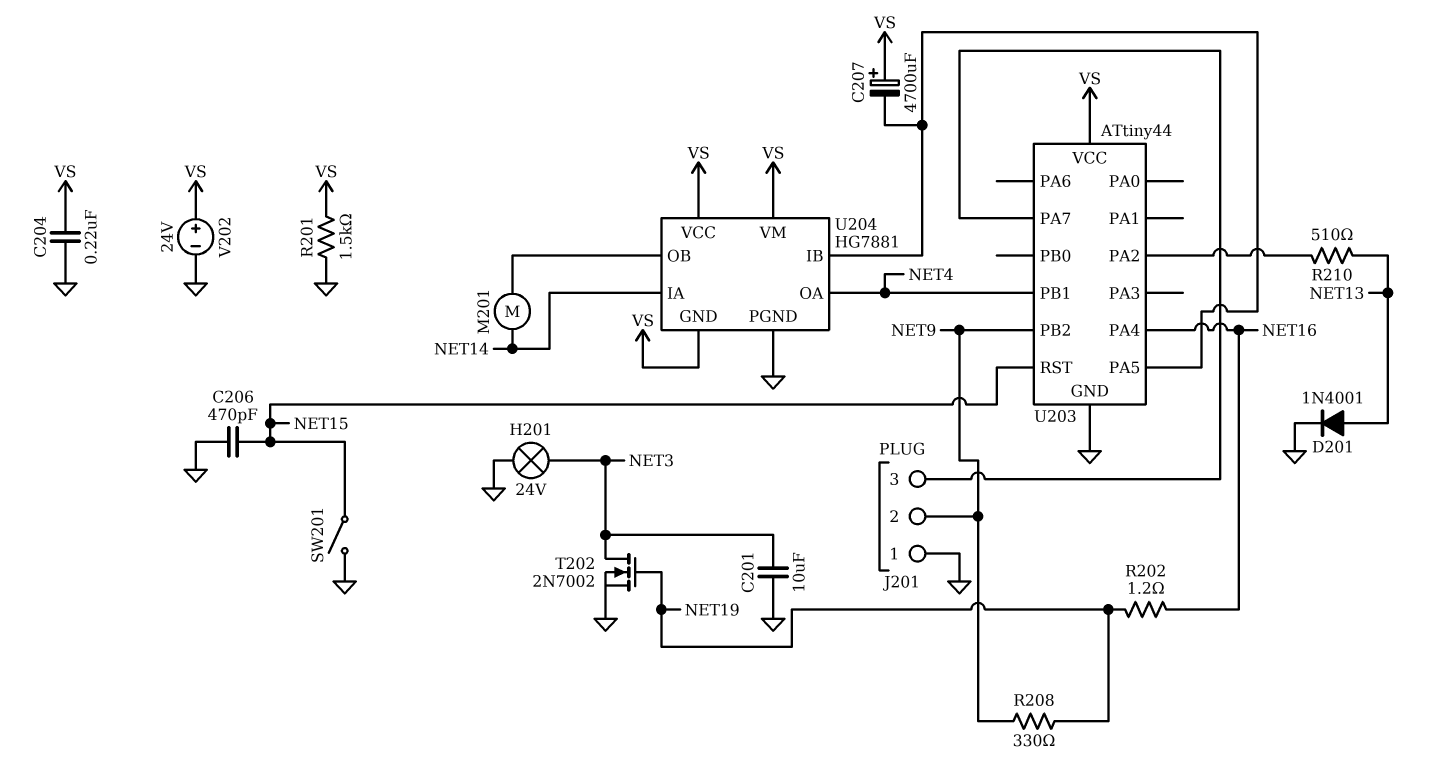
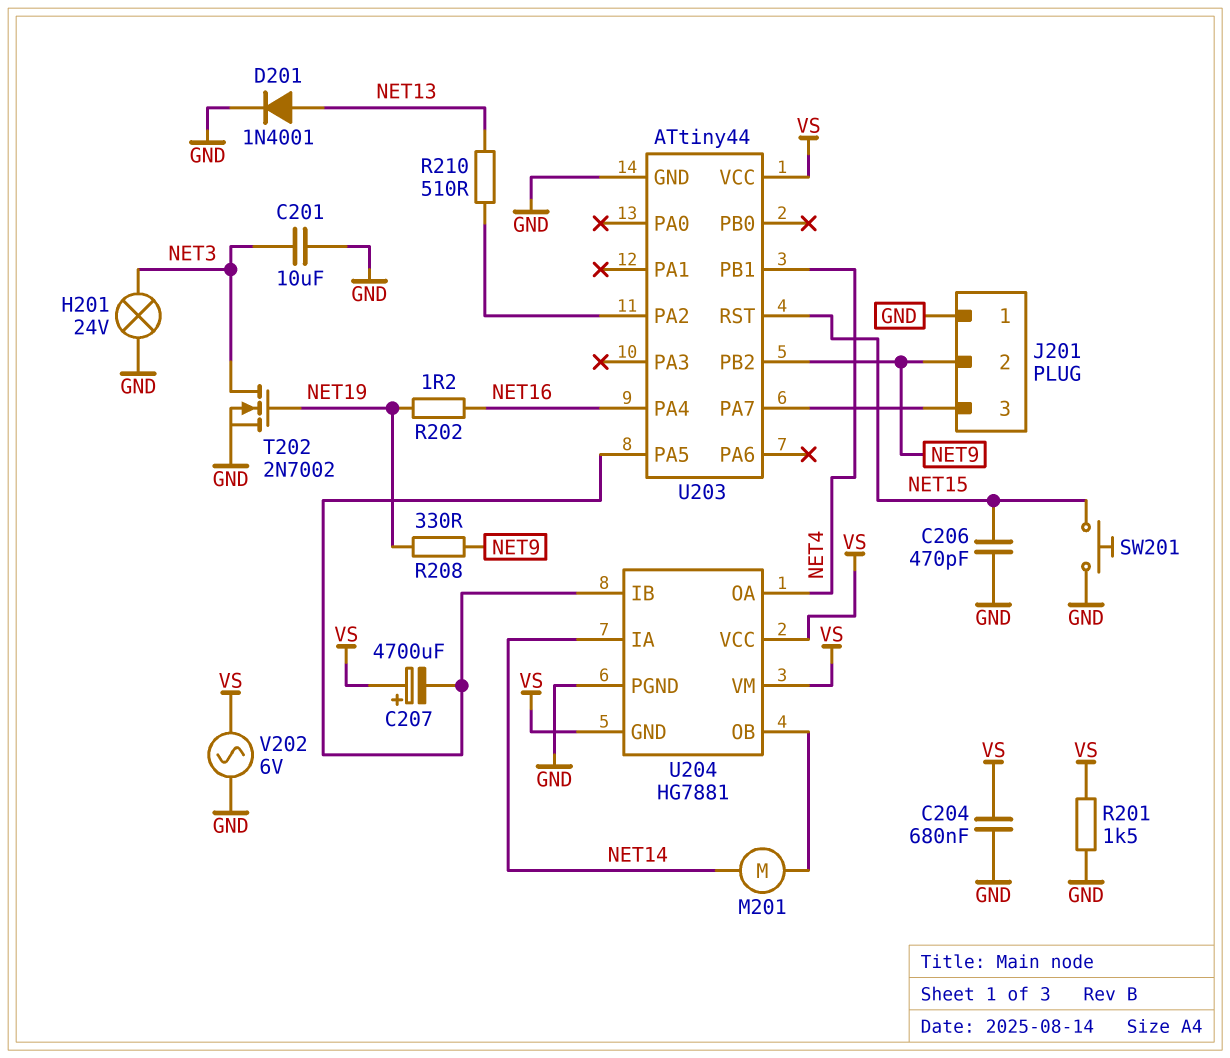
C204: 220nF (GND, VS) -> 680nF (GND, VS)
SW201: switch (GND, NET15) -> button (GND, NET15)
V202: 24V (plus VS, minus GND) -> AC 6V (GND, VS)

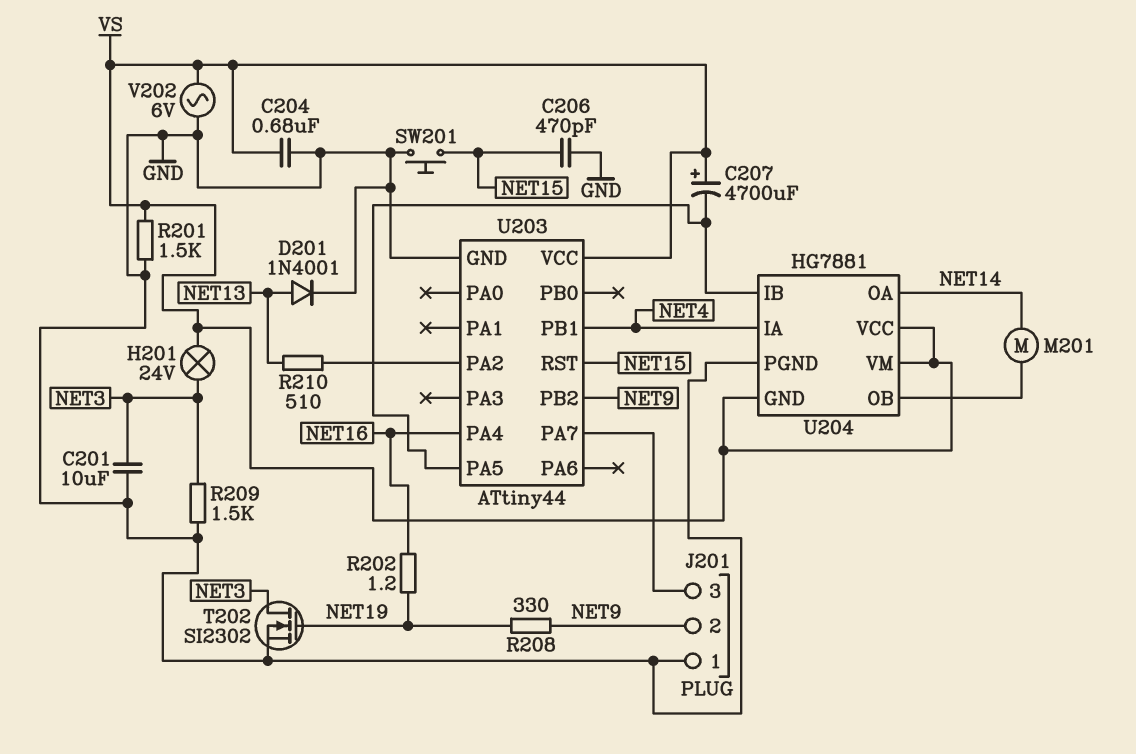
H201: lamp 24V (GND, NET3) -> lamp 24V (NET3, VS)
R209: none -> 1.5k (GND, NET3)
T202: NMOS 2N7002 (G NET19, D NET3, S GND) -> NMOS SI2302 (G NET19, D NET3, S GND)
U204 pin IA: NET14 -> NET4
U204 pin OA: NET4 -> NET14

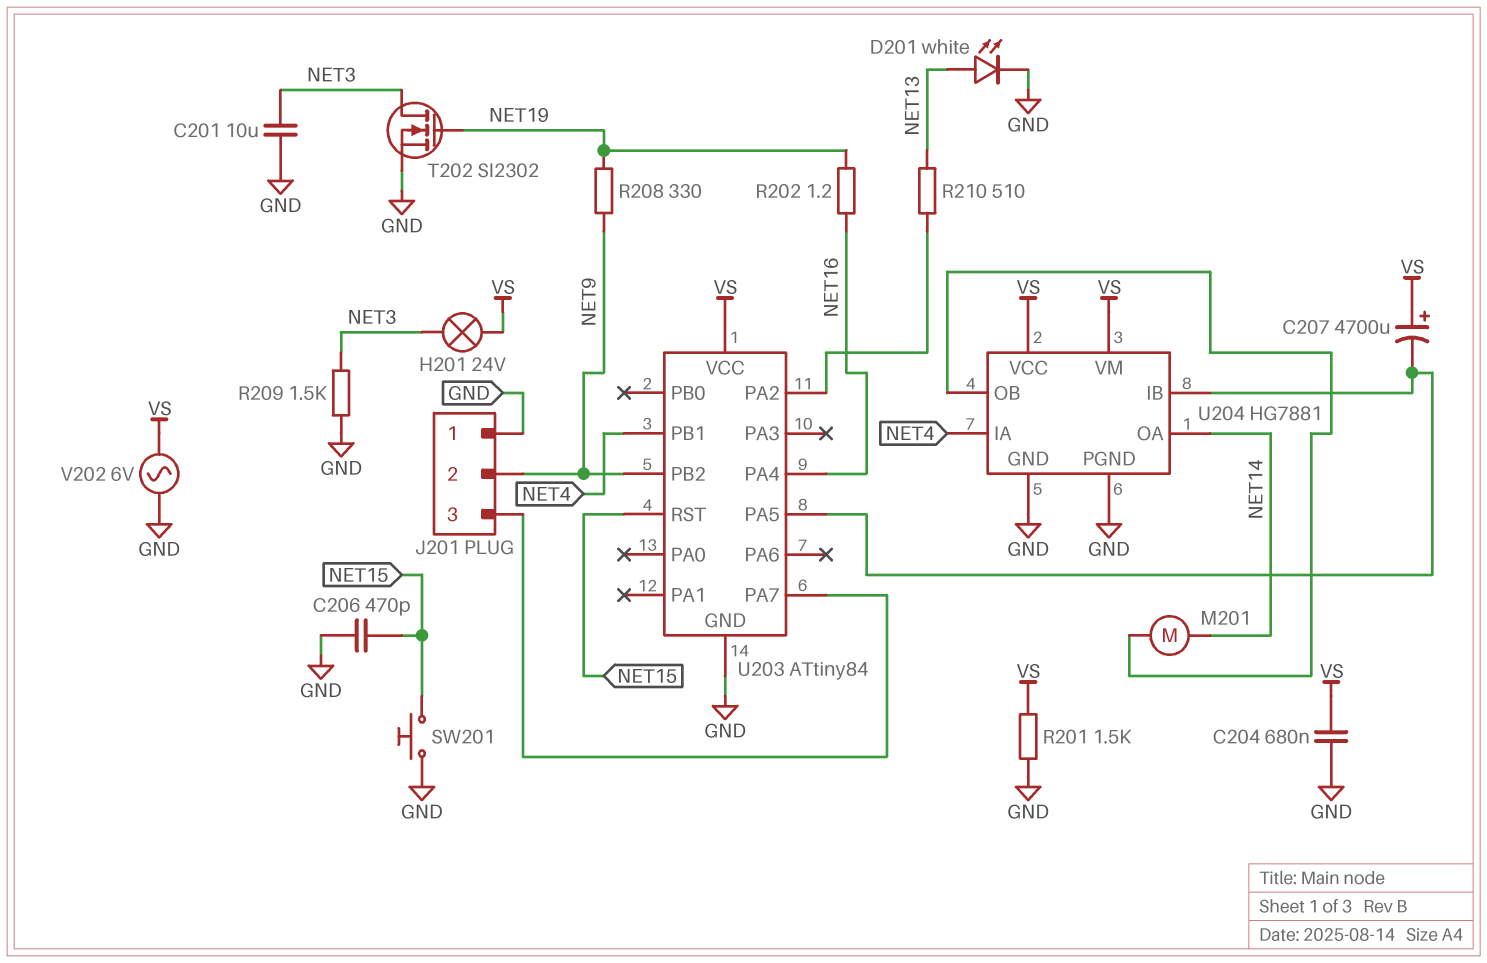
D201: diode 1N4001 (A NET13, K GND) -> LED white (A NET13, K GND)
U203: ATtiny44 -> ATtiny84
U204 pin GND: VS -> GND

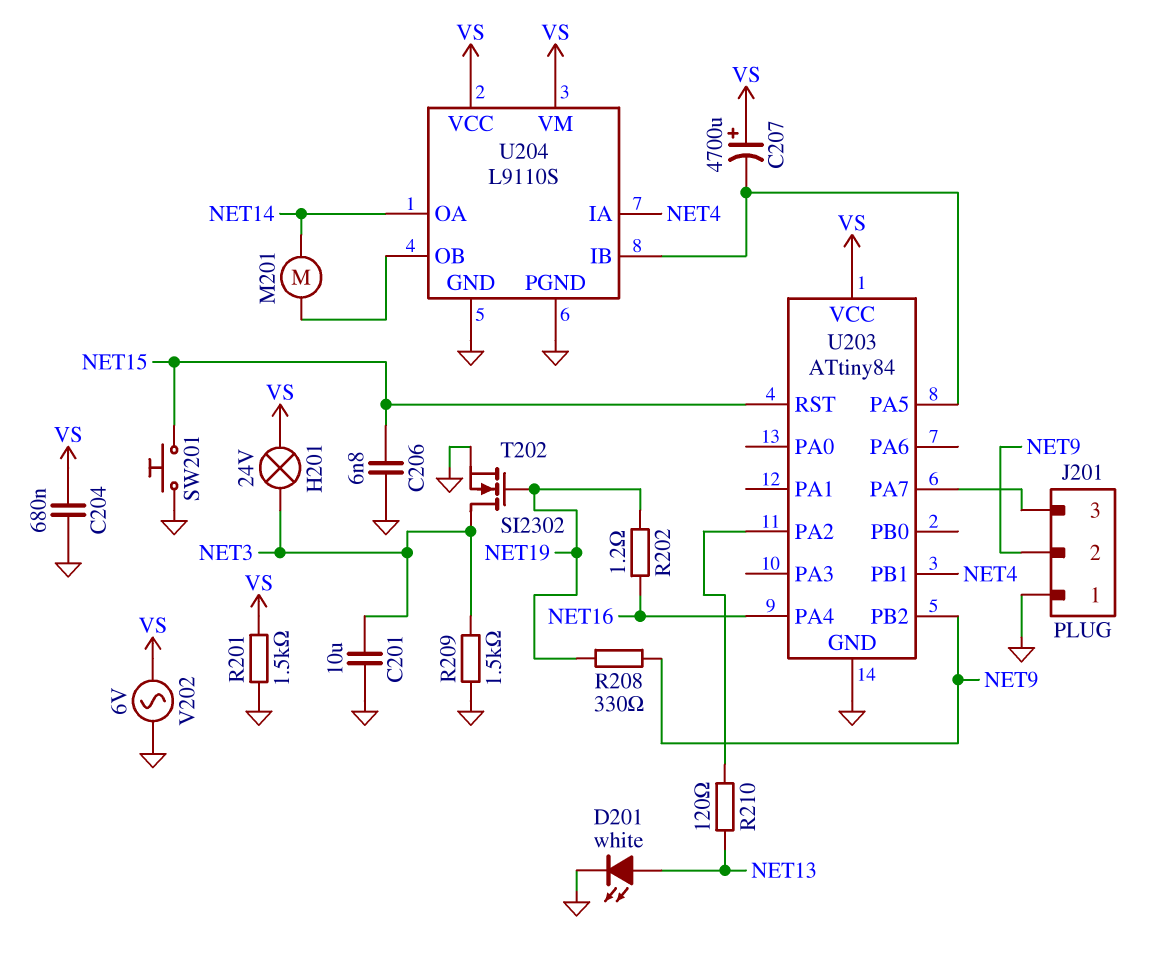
C206: 470pF (GND, NET15) -> 6.8nF (GND, NET15)
R210: 510 (NET13, U203/PA2) -> 120 (NET13, U203/PA2)
U204: HG7881 -> L9110S

